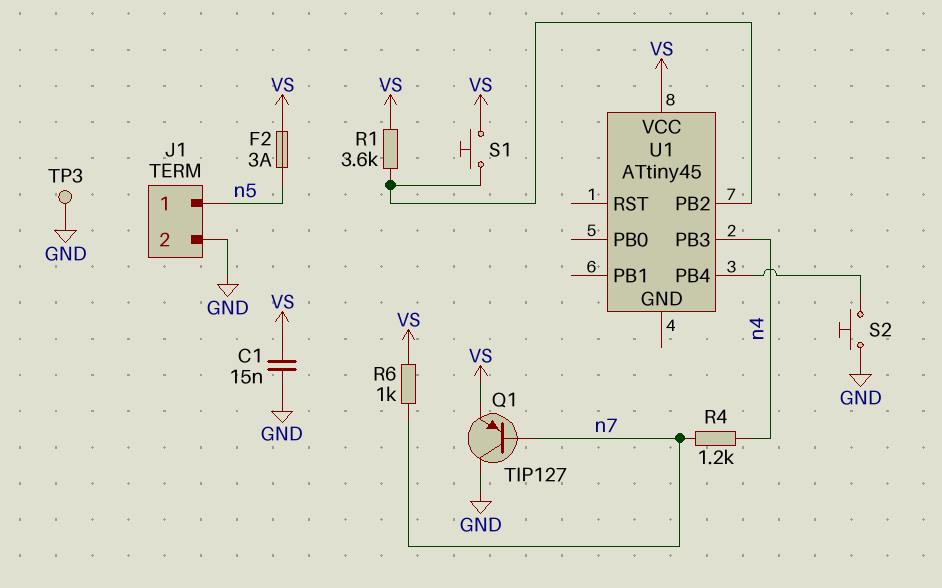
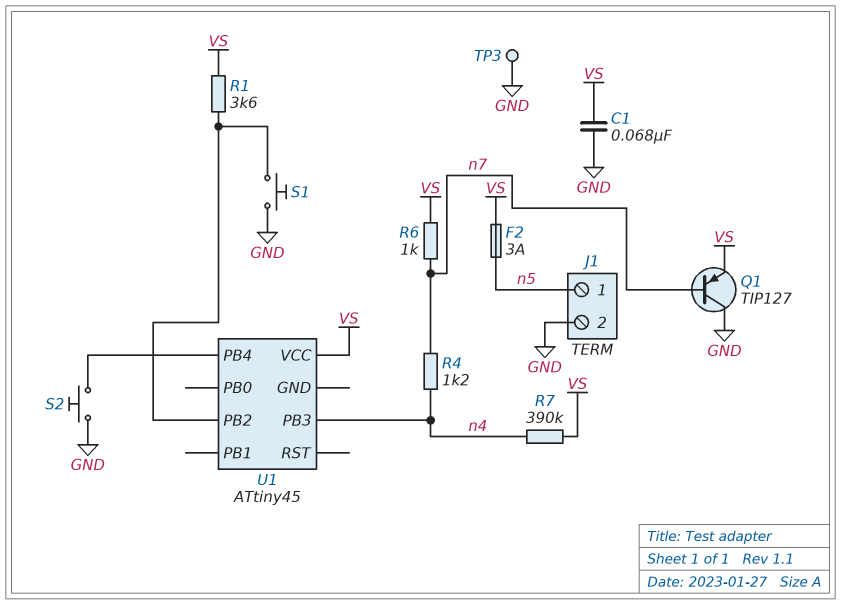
C1: 15nF (GND, VS) -> 68nF (GND, VS)
R7: none -> 390k (VS, n4)
S1: button (U1/PB2, VS) -> button (GND, U1/PB2)

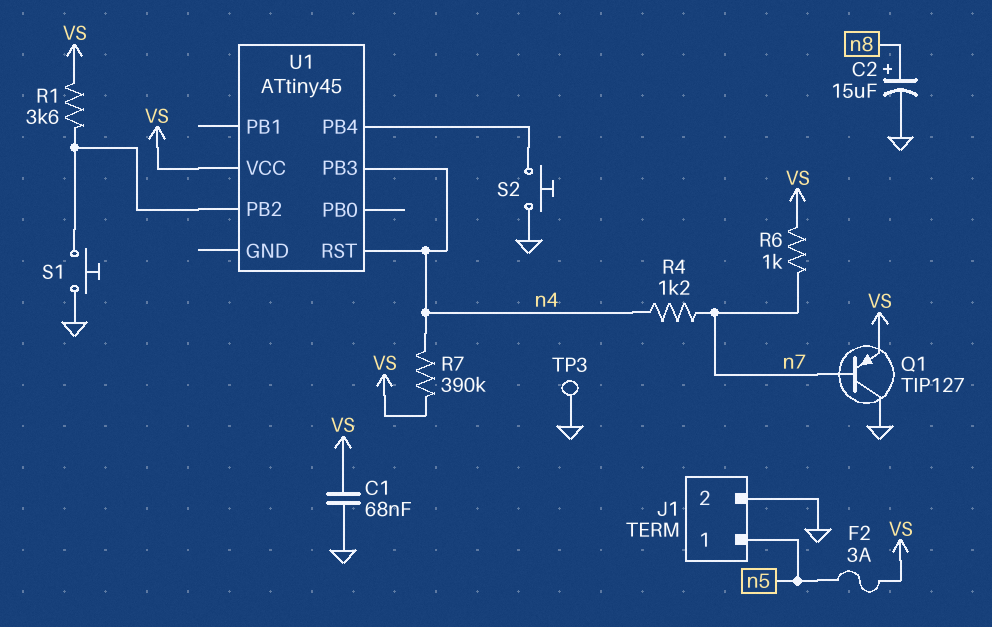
C2: none -> 15uF (plus n8, minus GND)
U1 pin RST: none -> n4

